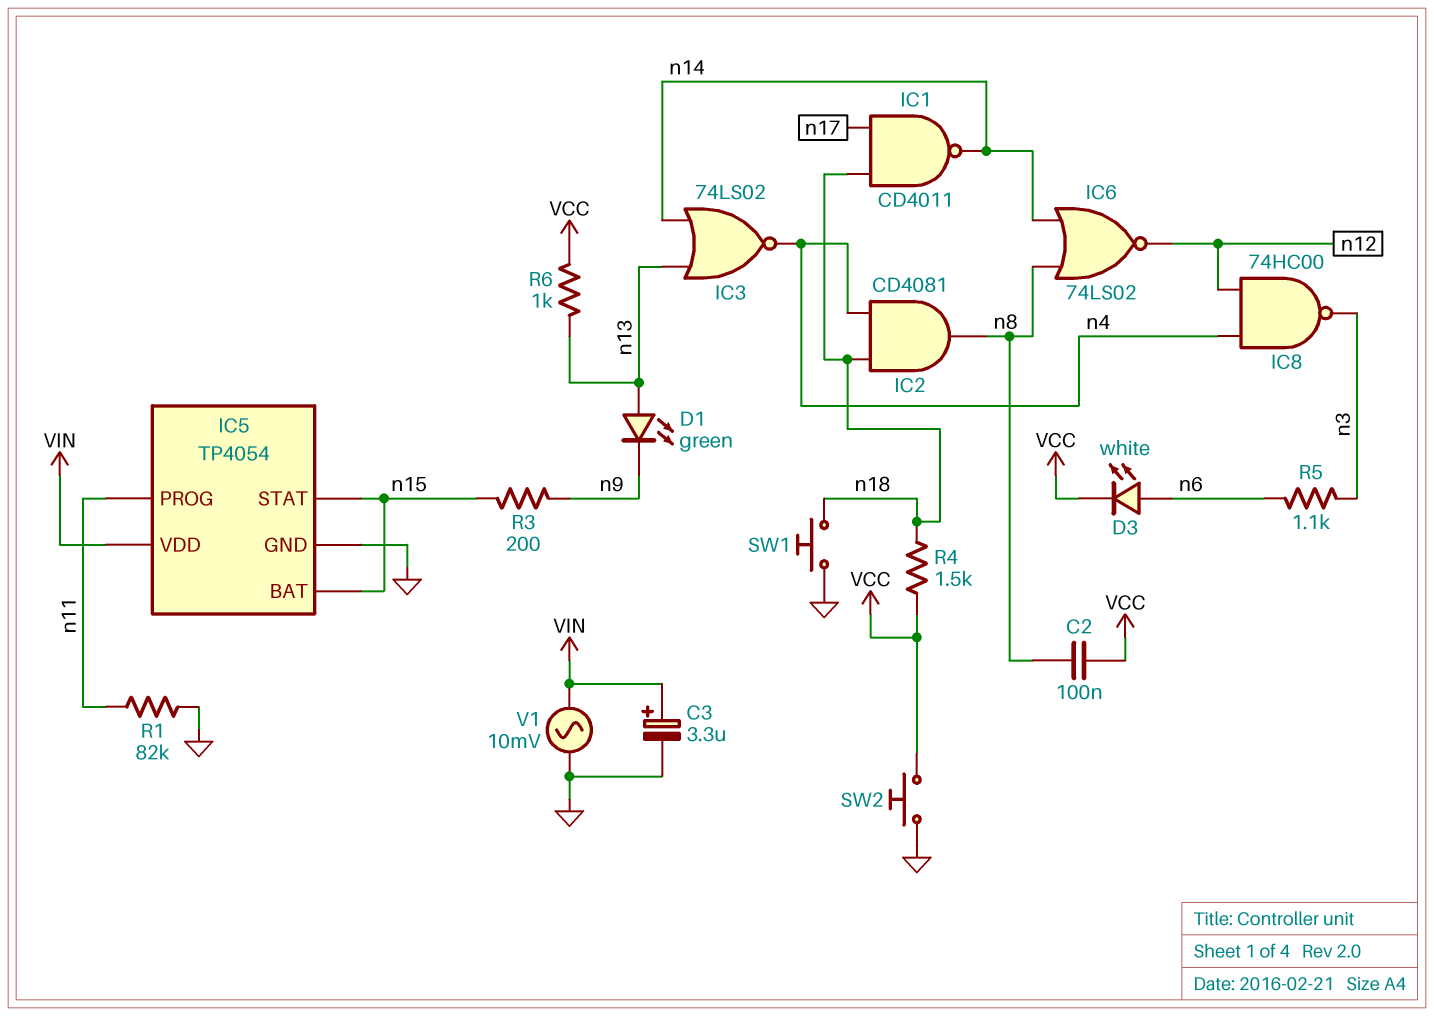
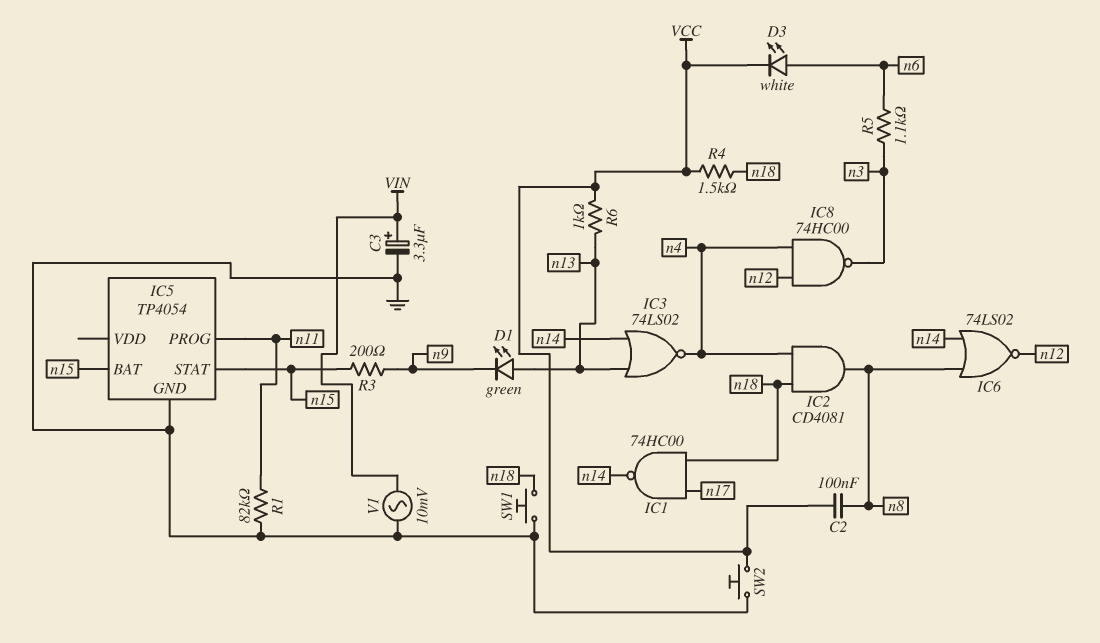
IC1: NAND CD4011 (in n17, in n18, out n14) -> NAND 74HC00 (in n17, in n18, out n14)
IC5 pin VDD: VIN -> none

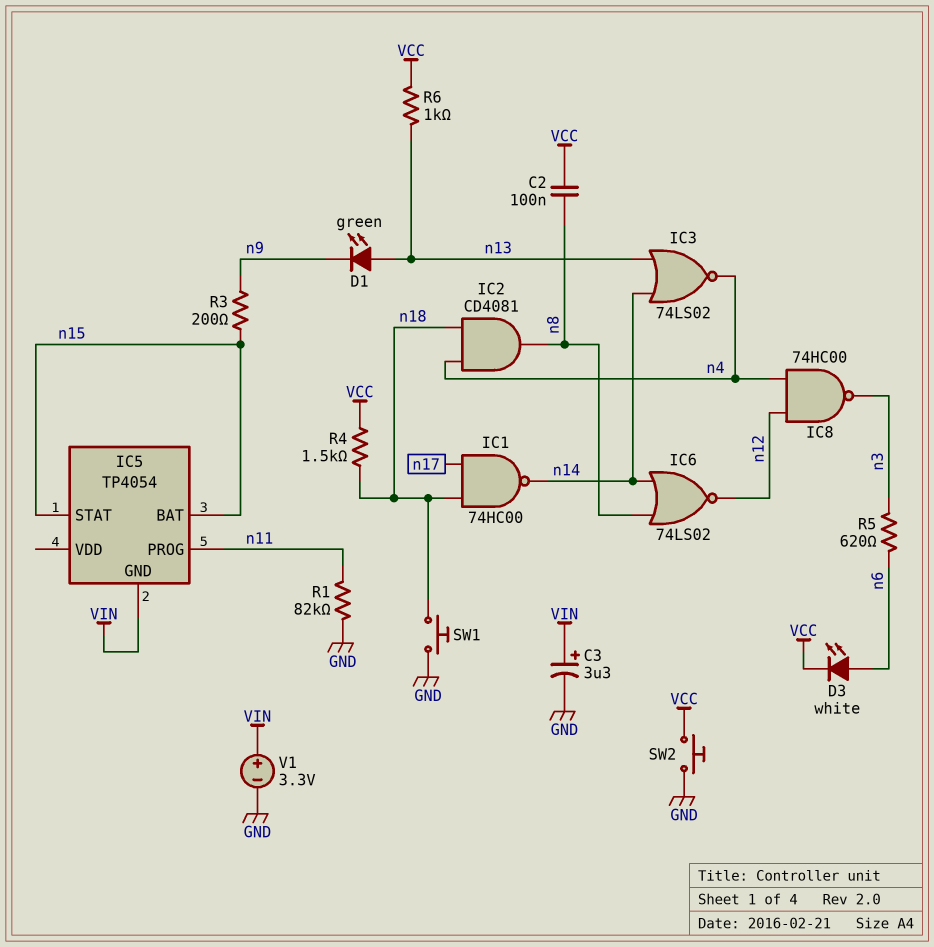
IC5 pin GND: GND -> VIN
R5: 1.1k (n3, n6) -> 620 (n3, n6)
V1: AC 10mV (GND, VIN) -> 3.3V (plus VIN, minus GND)

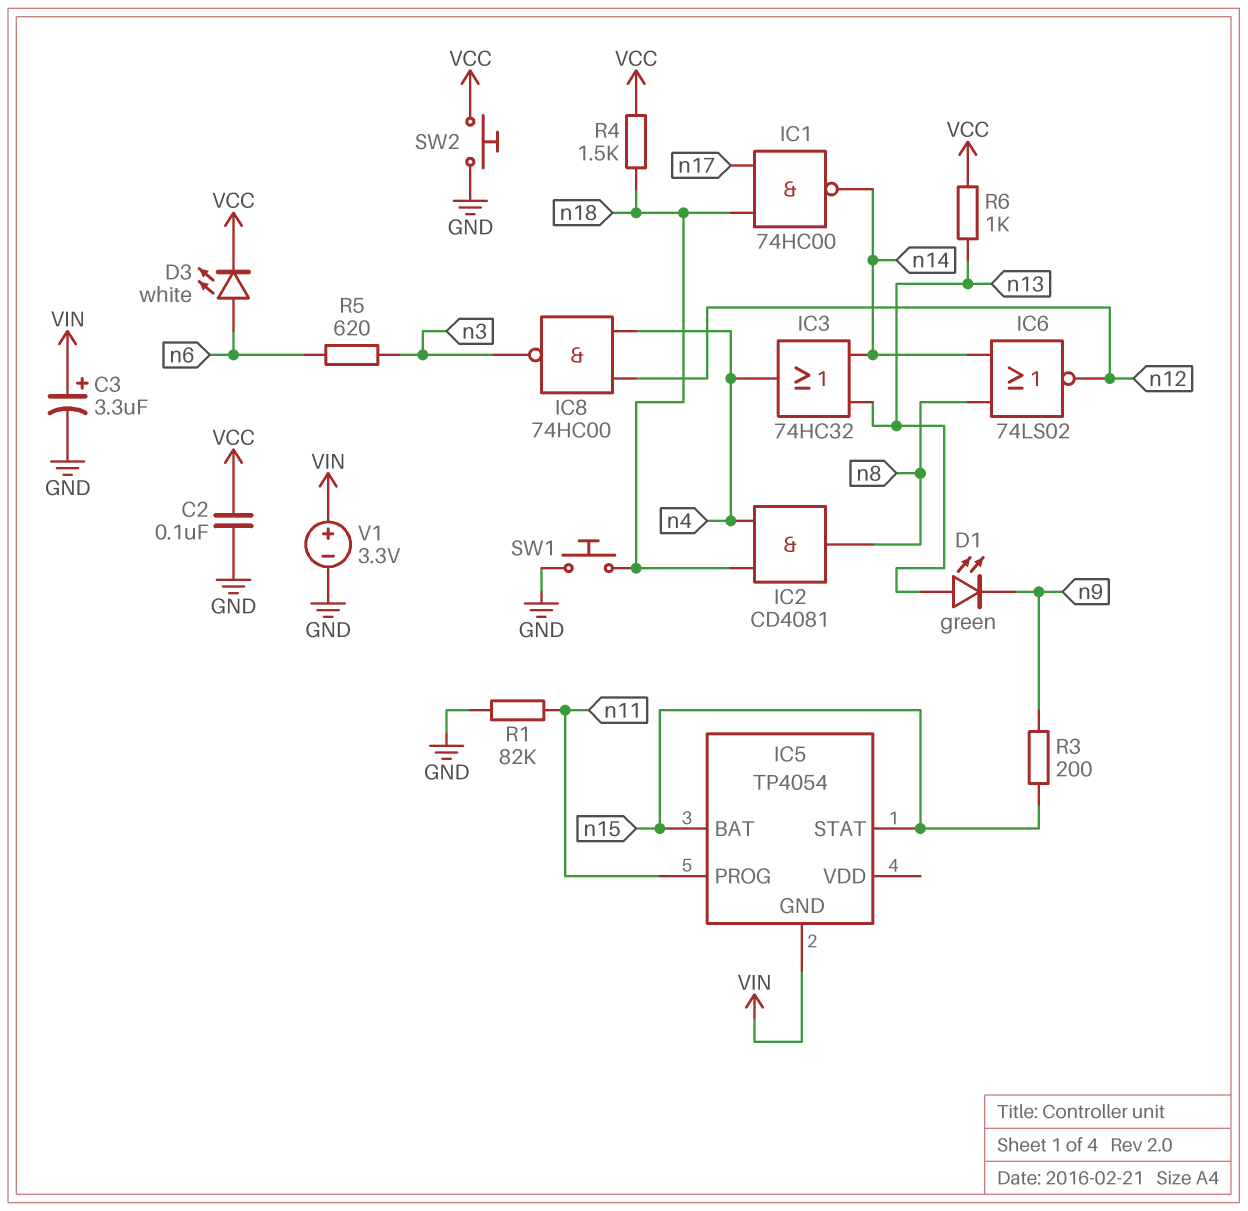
C2: 100nF (VCC, n8) -> 100nF (GND, VCC)
IC3: NOR 74LS02 (in n13, in n14, out n4) -> OR 74HC32 (in n13, in n14, out n4)

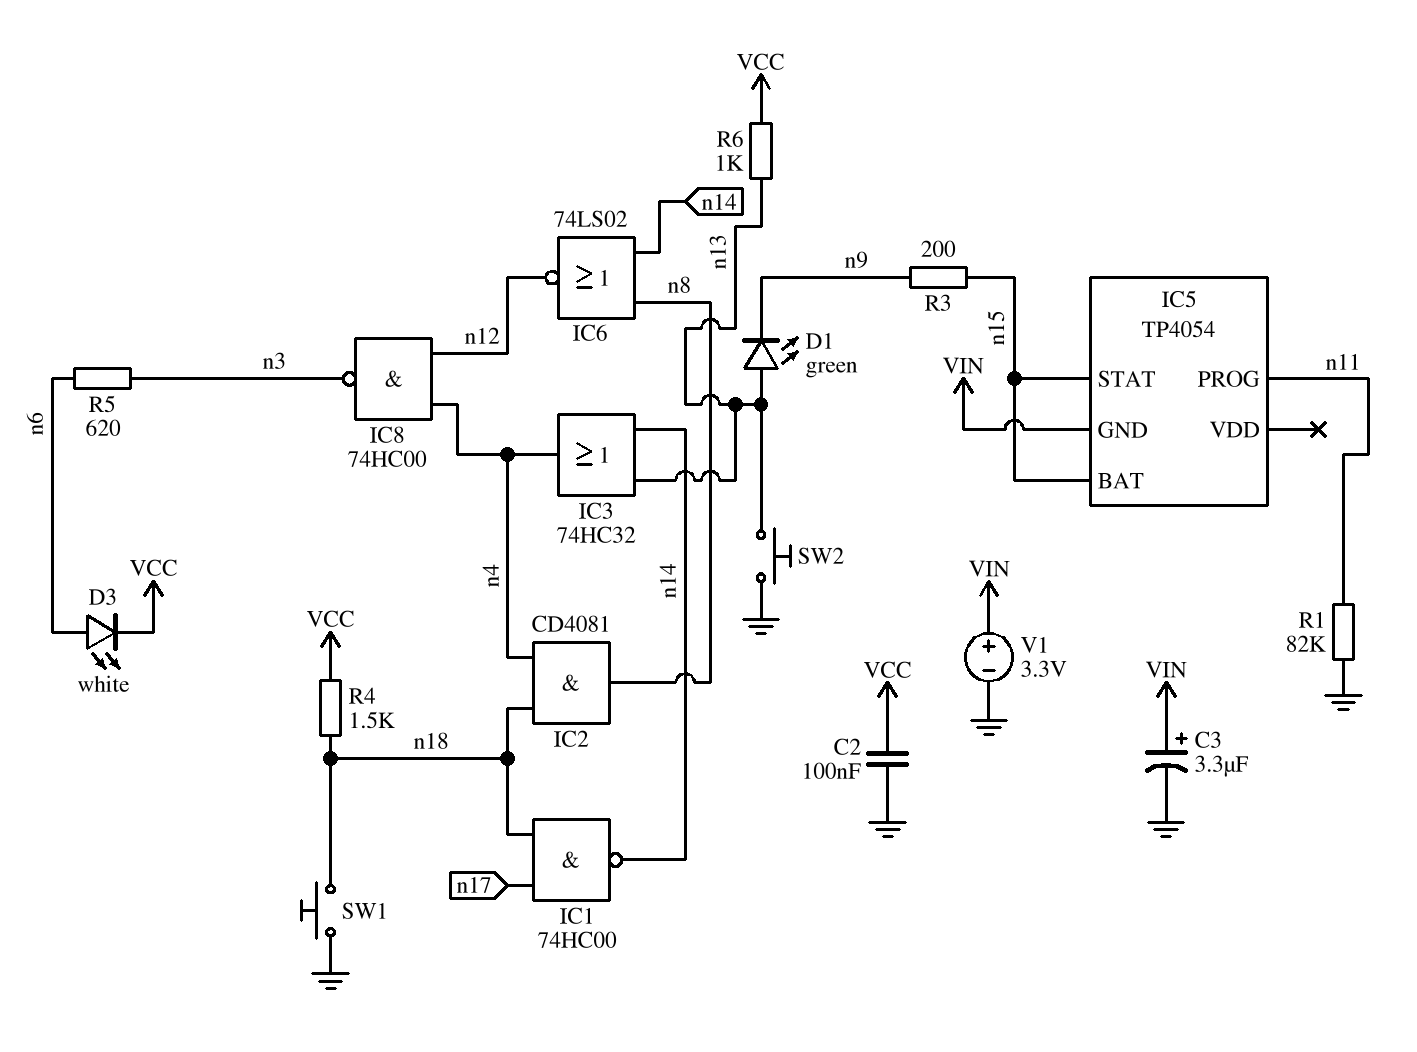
SW2: button (GND, VCC) -> button (GND, n13)

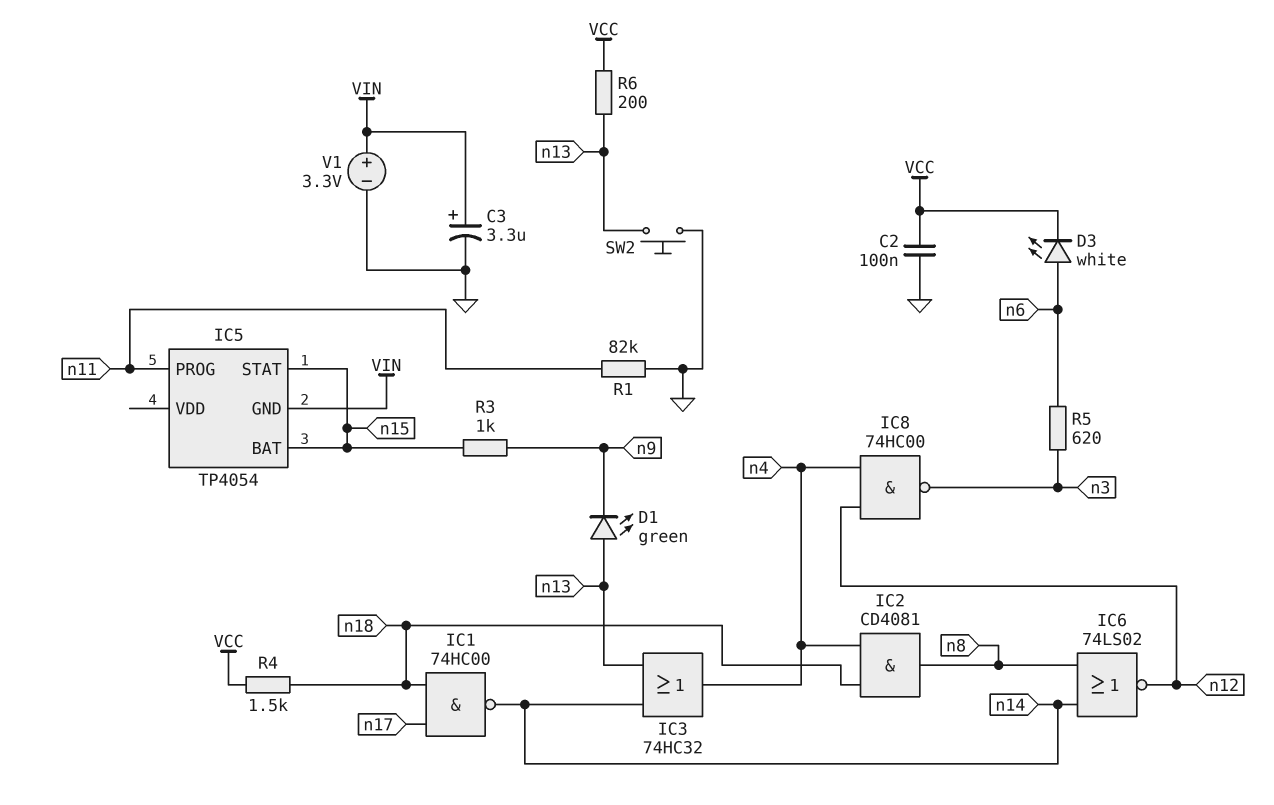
R3: 200 (n9, n15) -> 1k (n9, n15)
R6: 1k (VCC, n13) -> 200 (VCC, n13)
SW1: button (GND, n18) -> none

